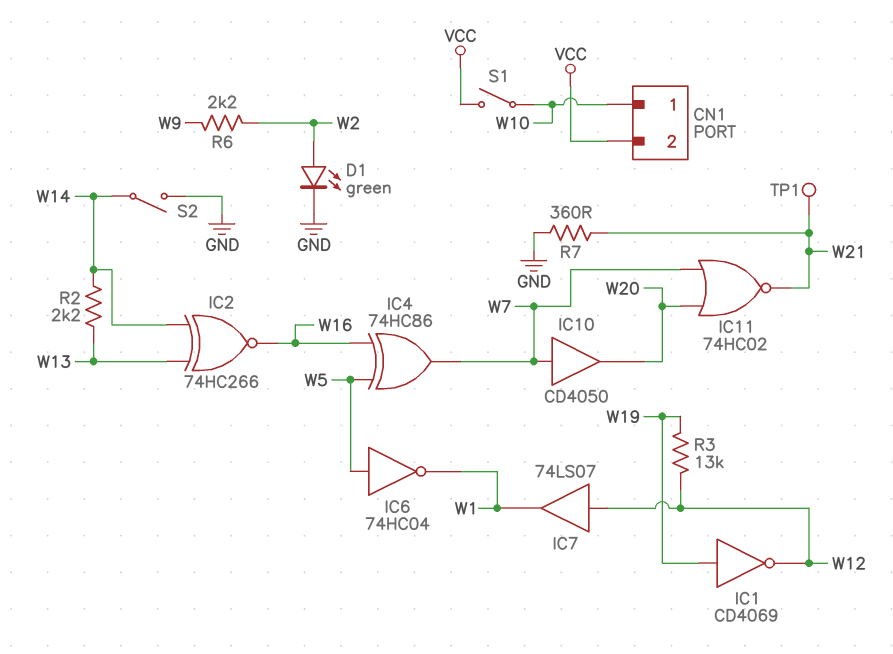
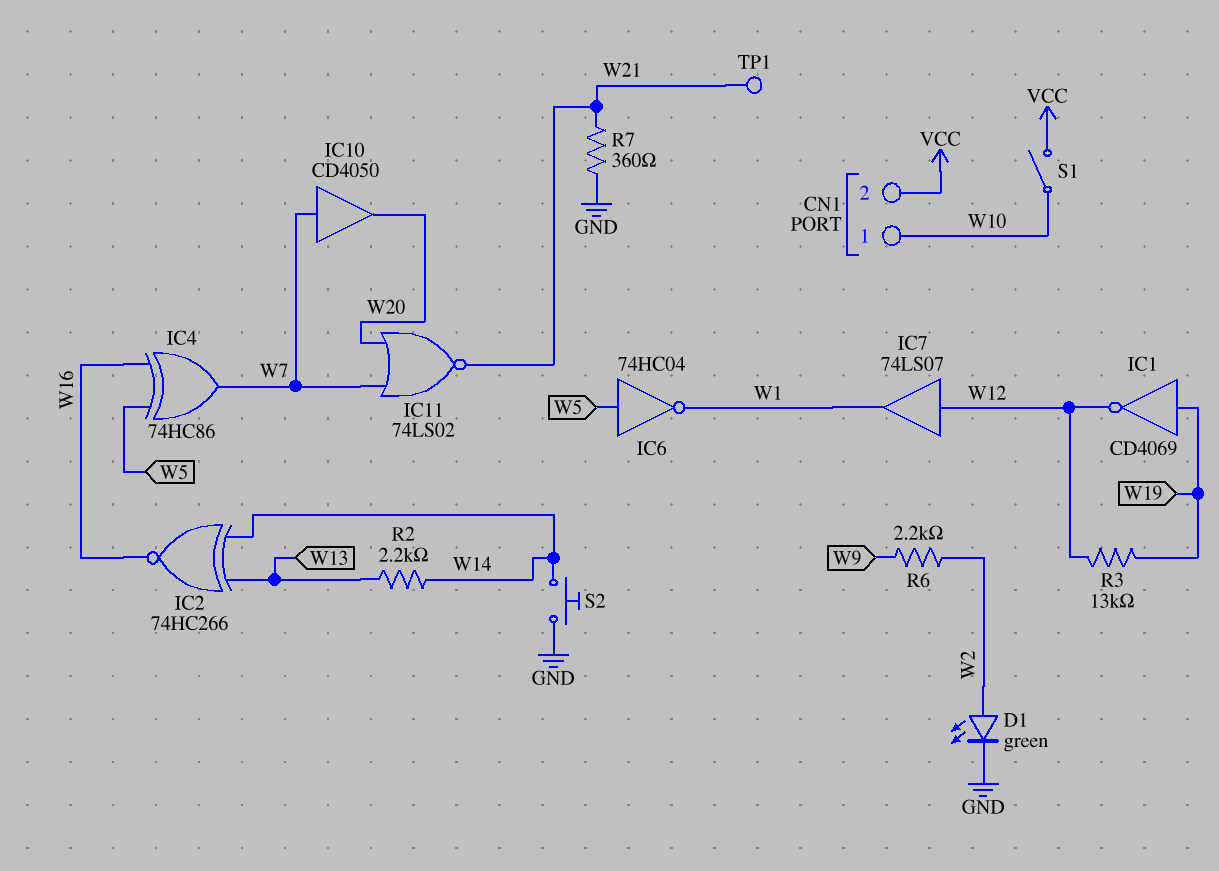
IC11: NOR 74HC02 (in W7, in W20, out W21) -> NOR 74LS02 (in W7, in W20, out W21)
S2: switch (GND, W14) -> button (GND, W14)

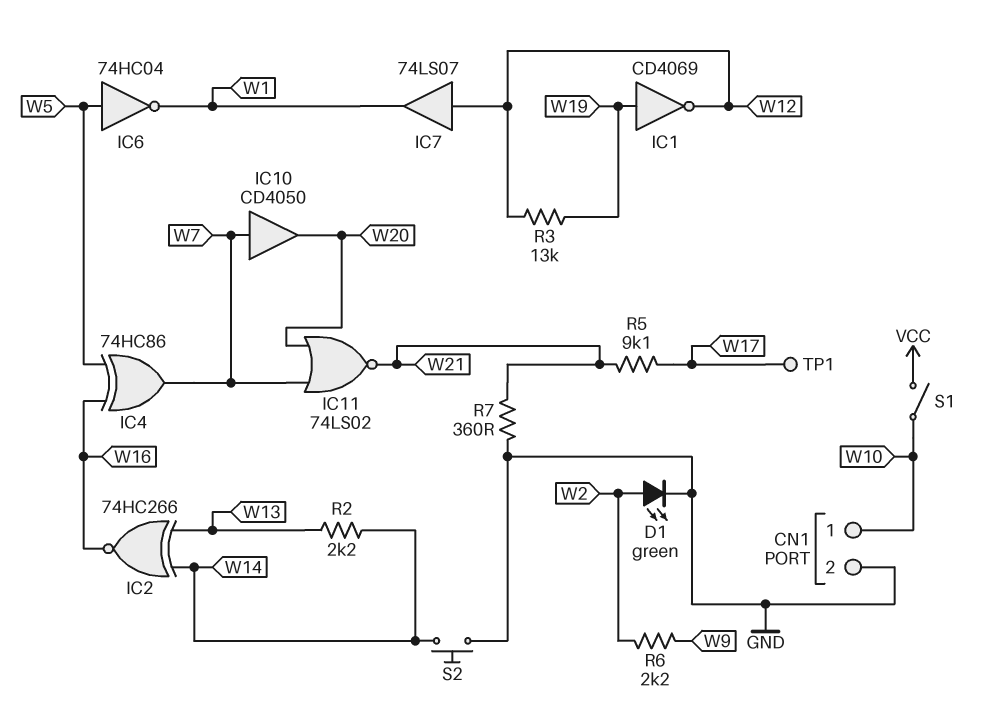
CN1 pin 2: VCC -> GND
R5: none -> 9.1k (W17, W21)
TP1: test point (W21) -> test point (W17)

